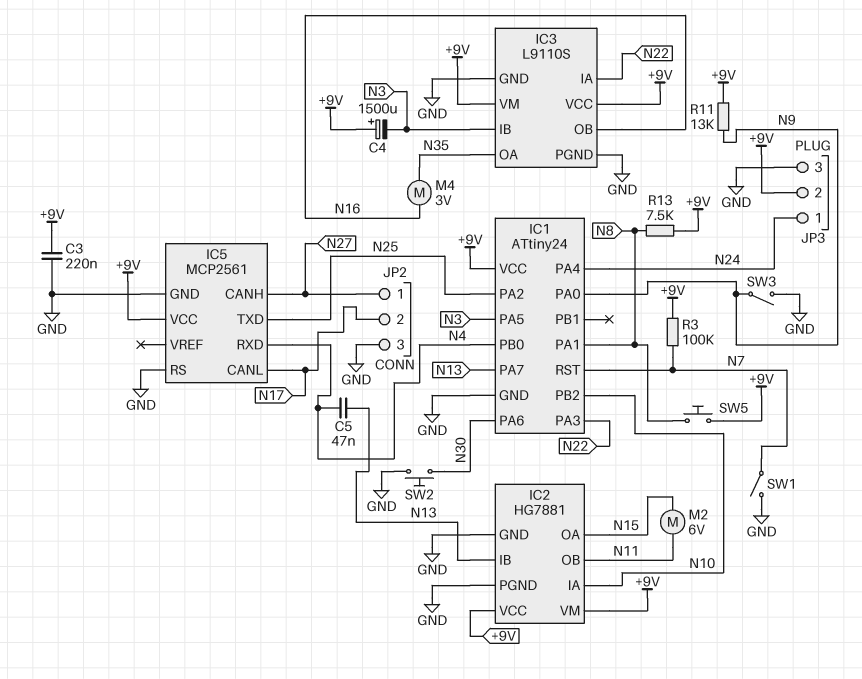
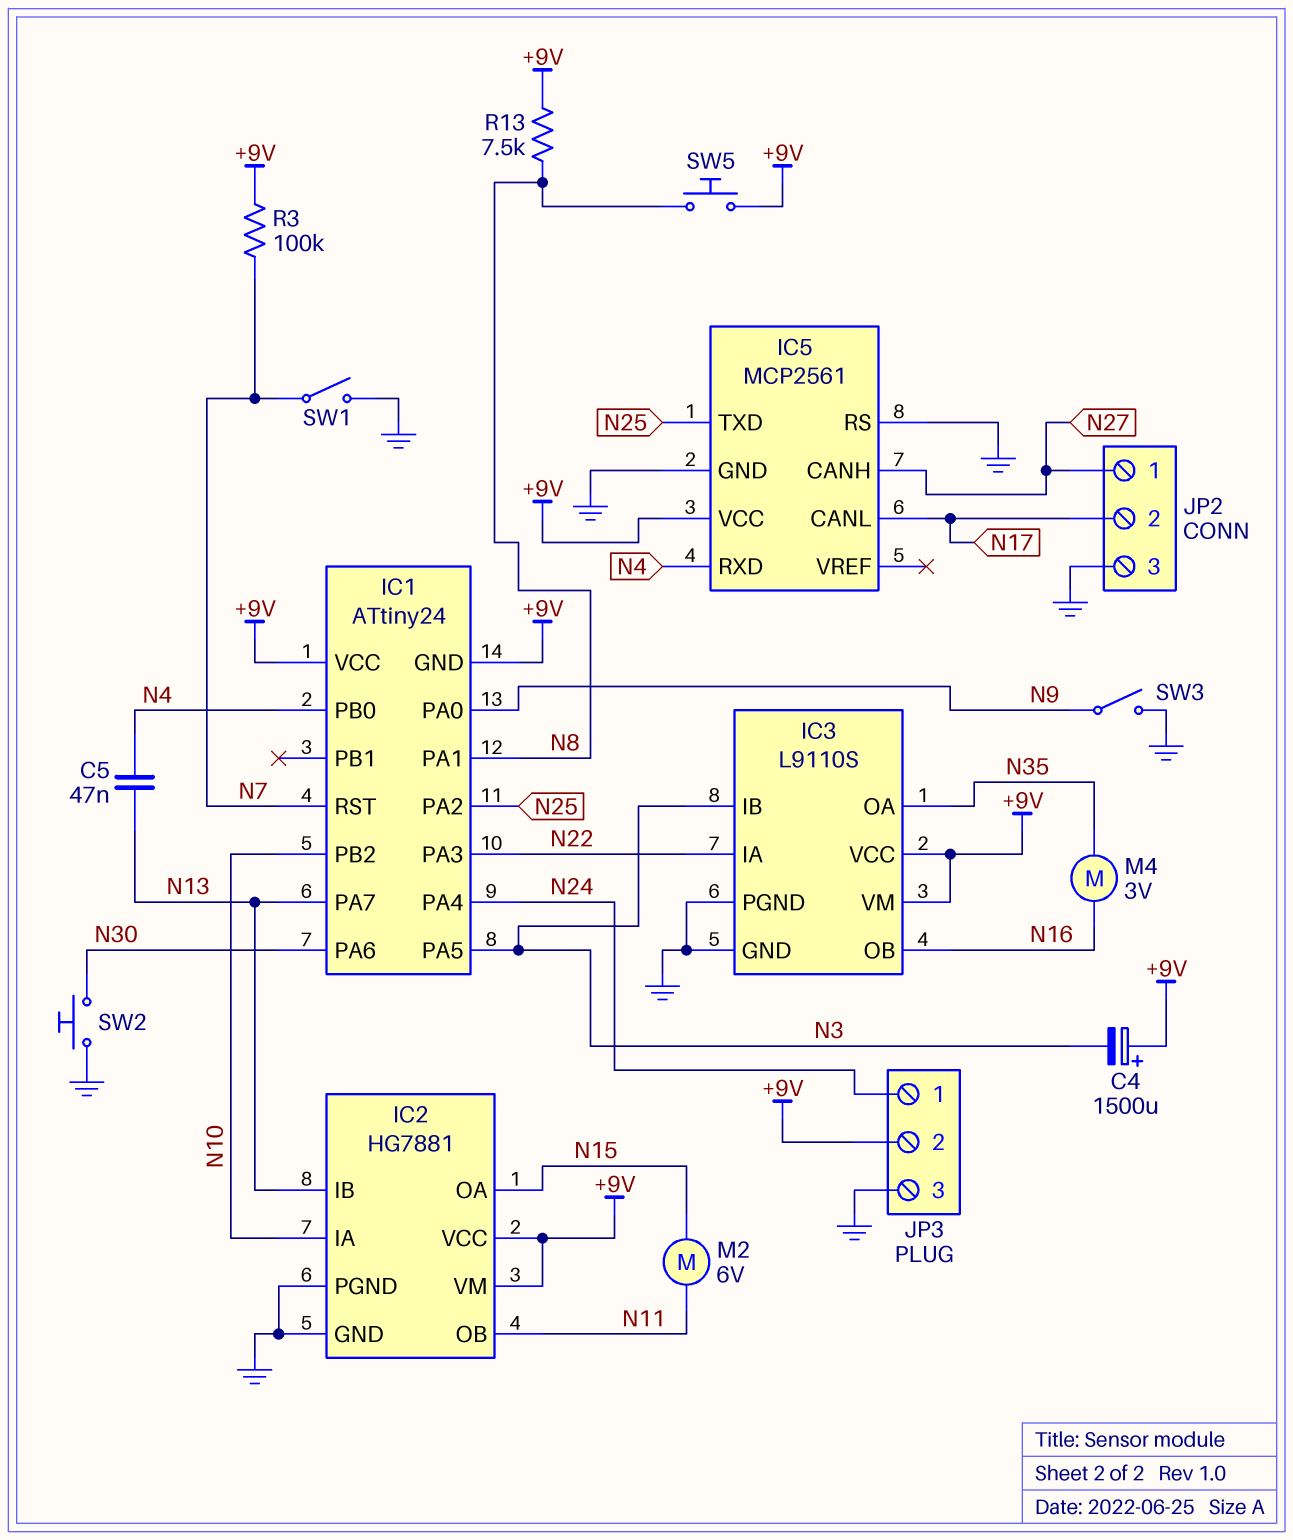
C3: 220nF (+9V, GND) -> none
IC1 pin GND: GND -> +9V
R11: 13k (+9V, N9) -> none

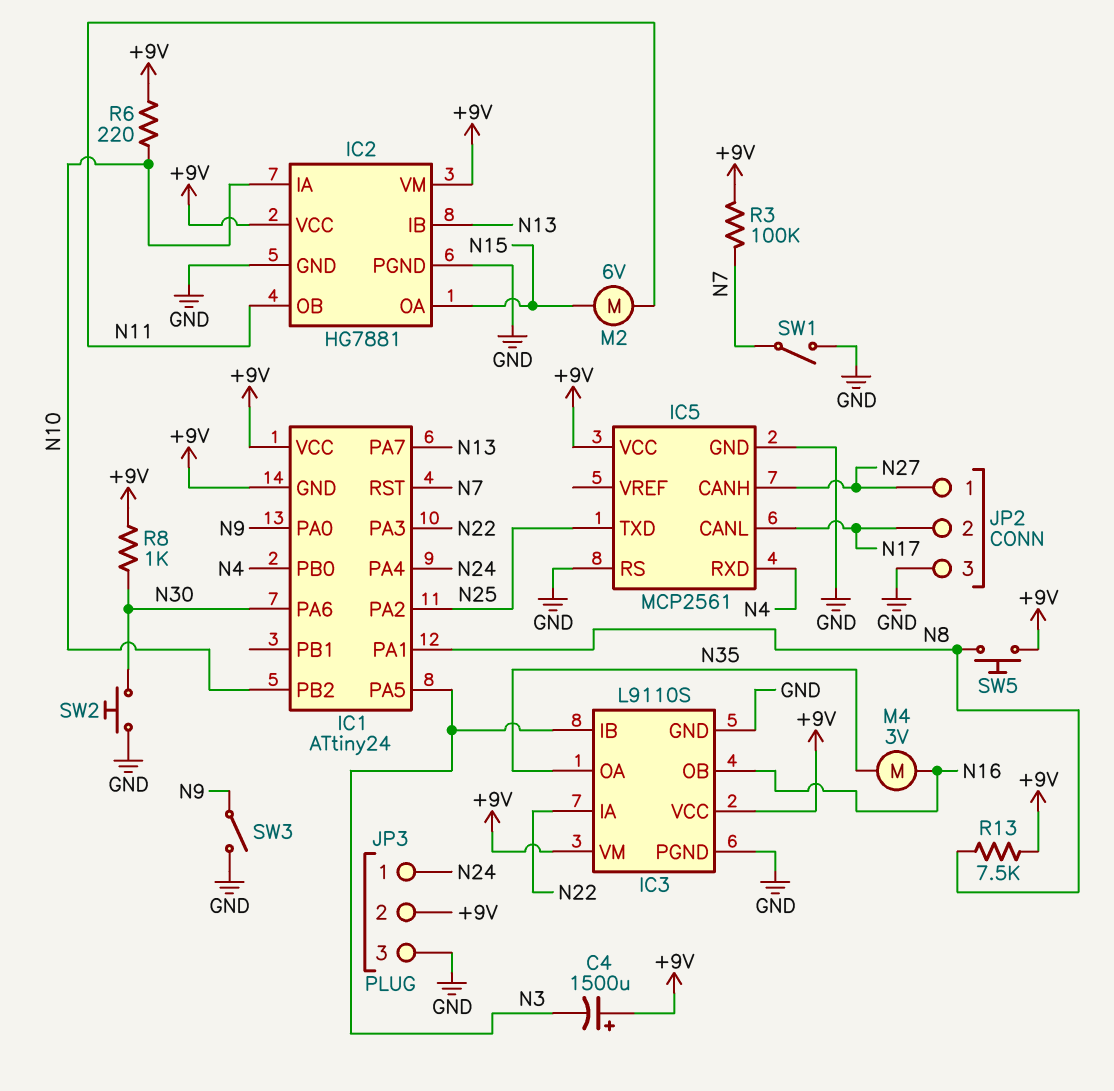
C5: 47nF (N4, N13) -> none
R6: none -> 220 (+9V, N10)
R8: none -> 1k (+9V, N30)

